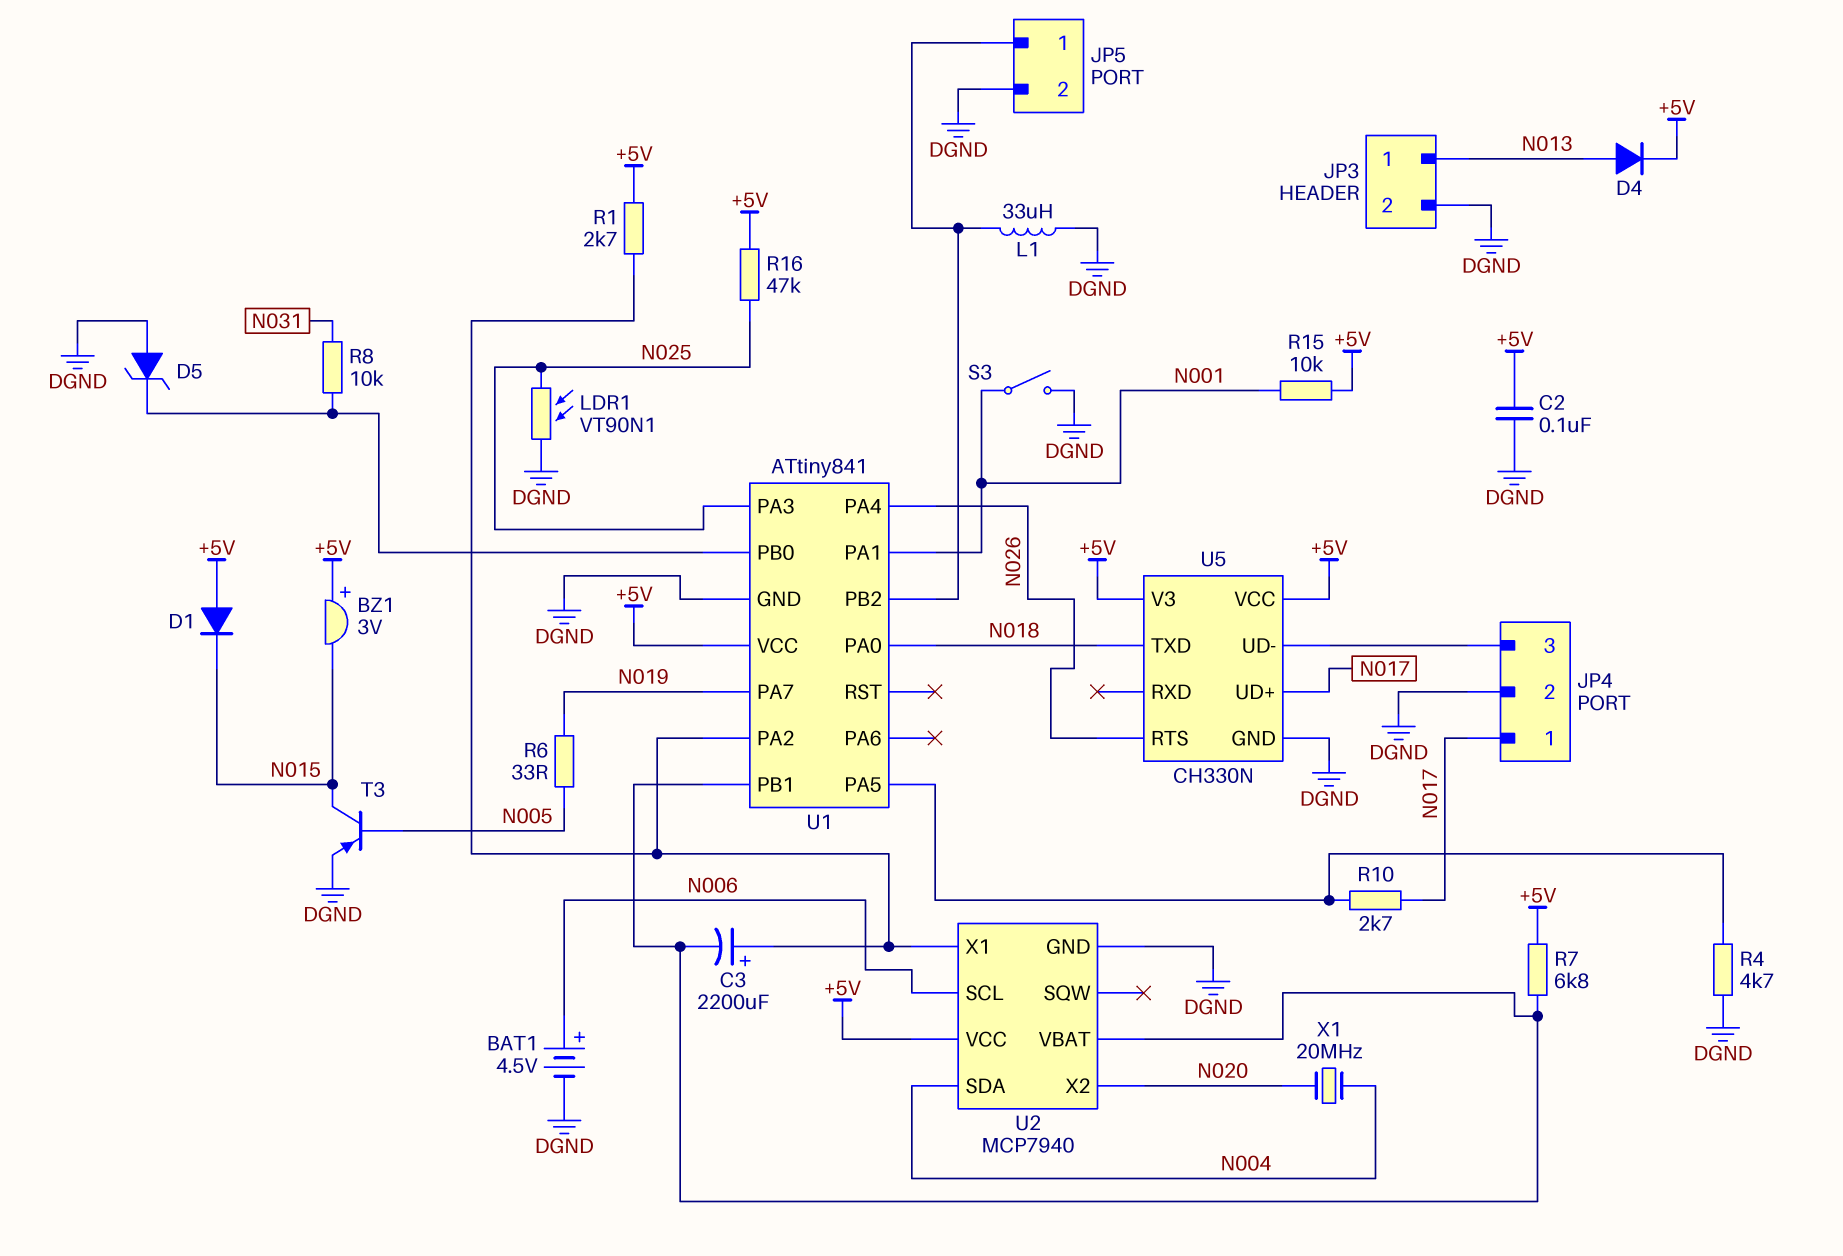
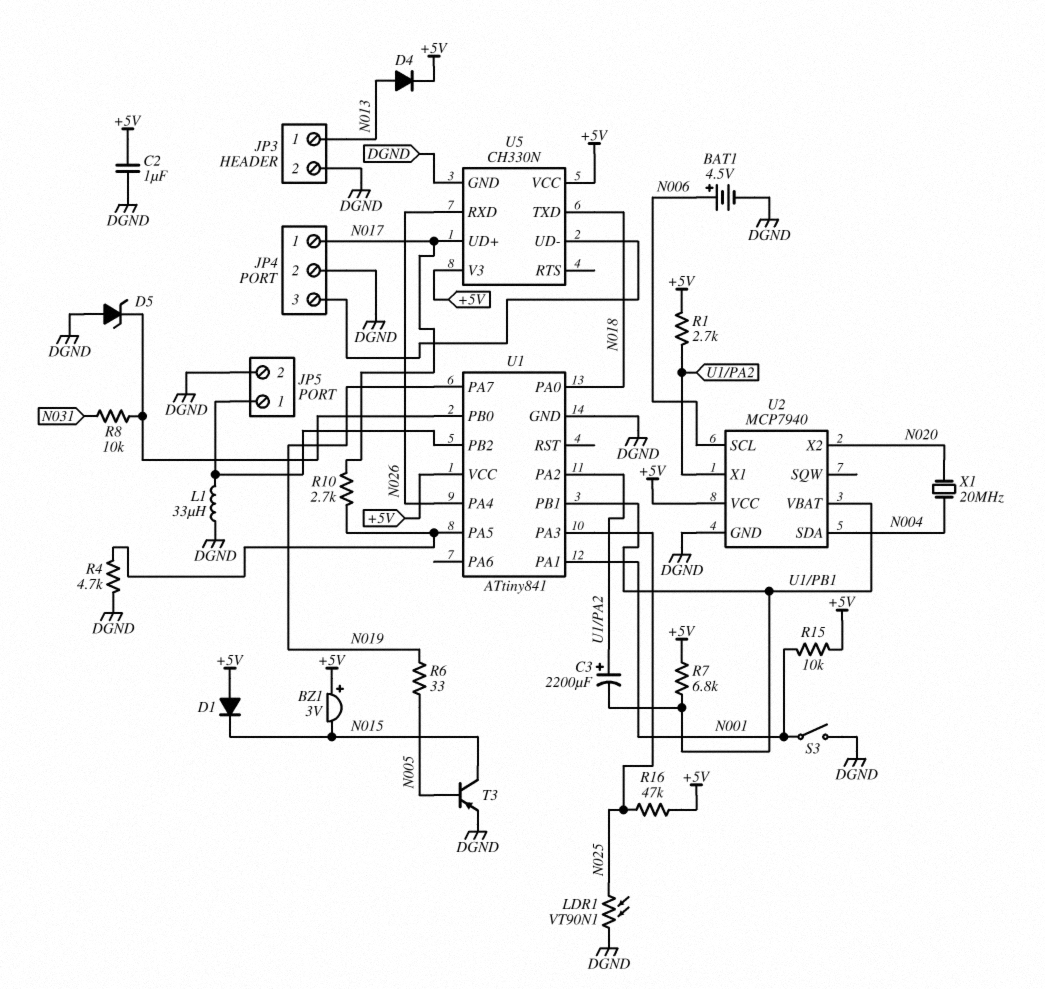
C2: 100nF (+5V, DGND) -> 1uF (+5V, DGND)
U5 pin RTS: N026 -> none
U5 pin RXD: none -> N026

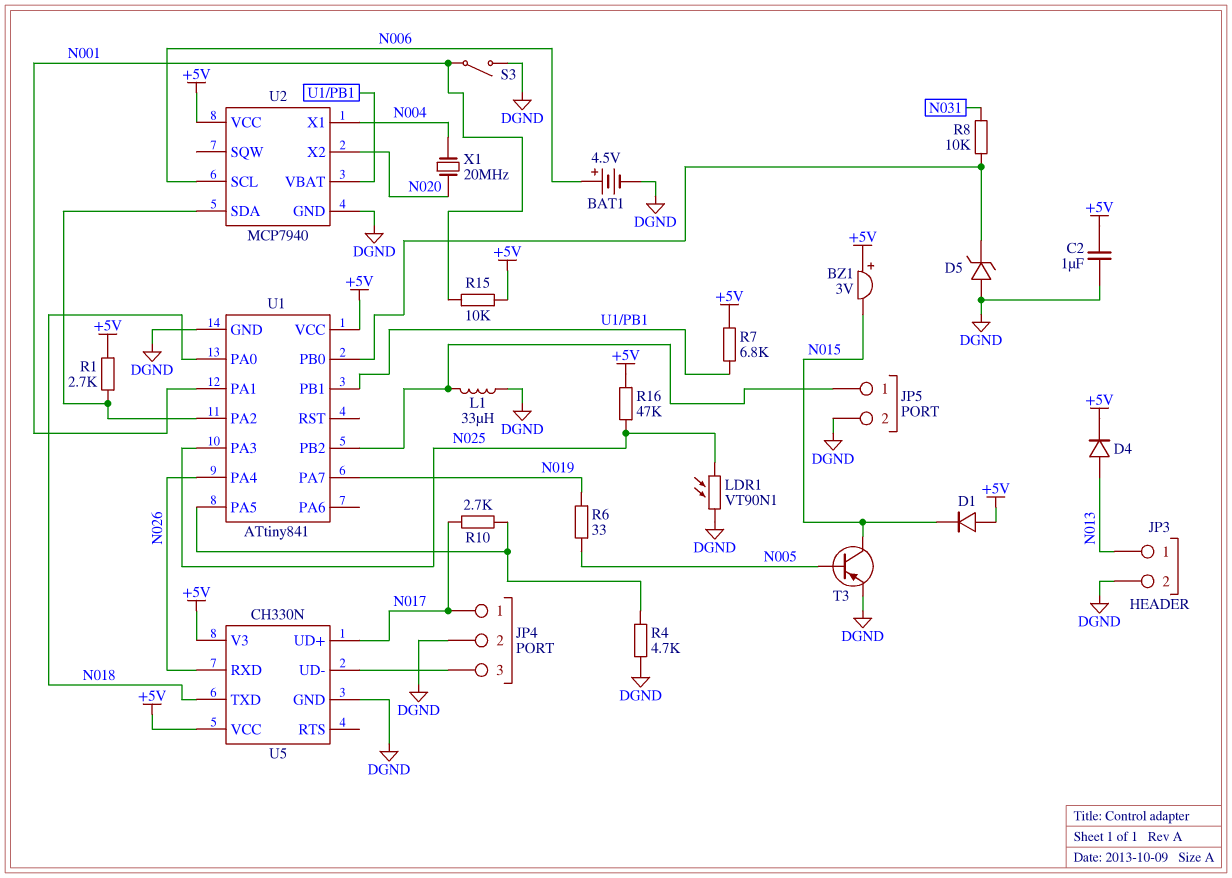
C3: 2200uF (plus U1/PA2, minus U1/PB1) -> none
U2 pin SDA: N004 -> U1/PA2
U2 pin X1: U1/PA2 -> N004

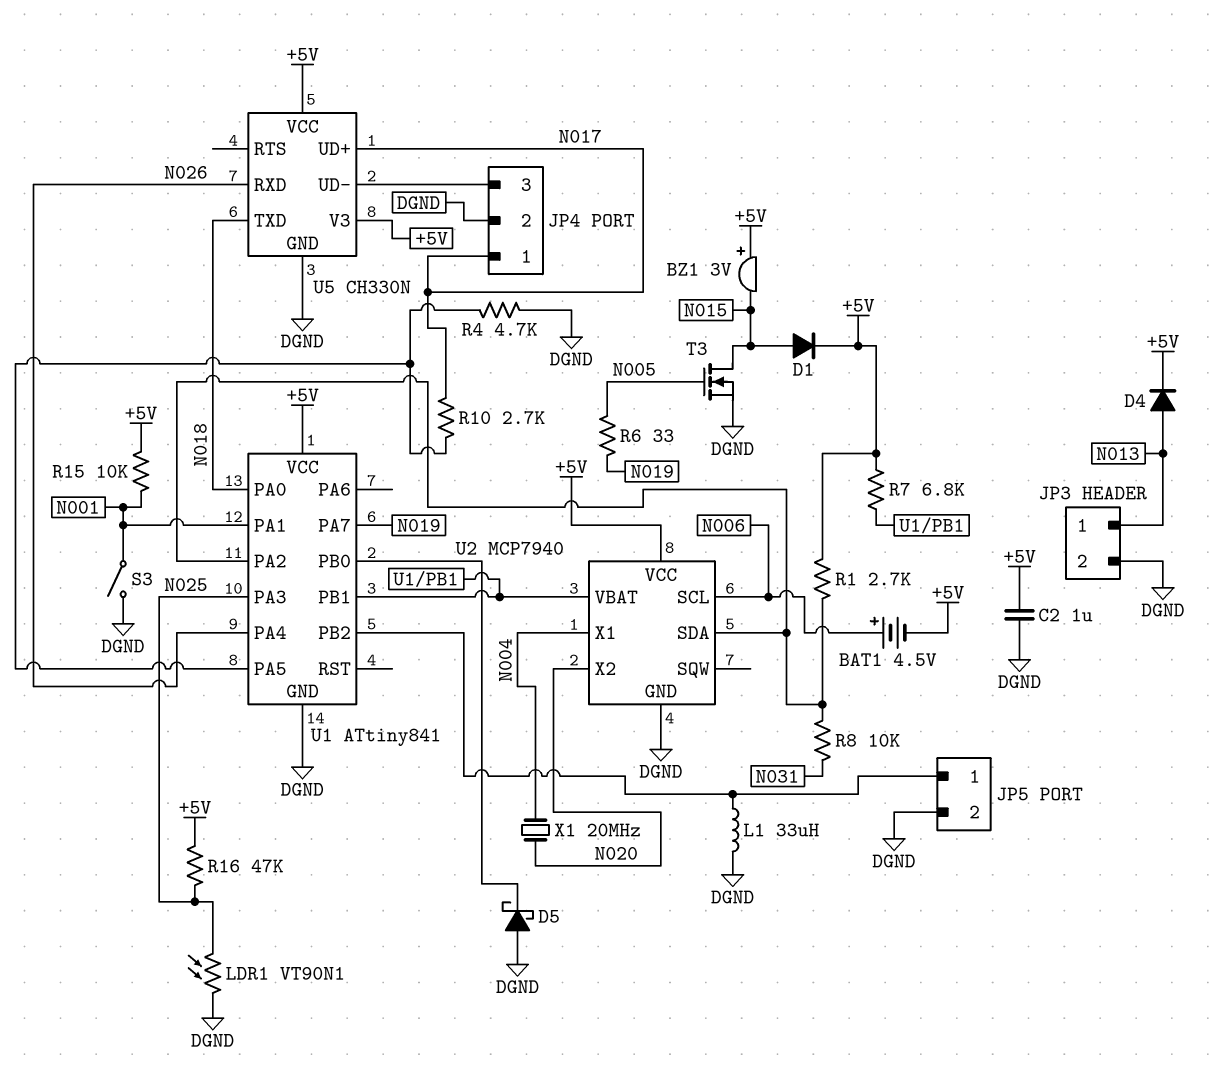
BAT1: 4.5V (plus N006, minus DGND) -> 4.5V (plus N006, minus +5V)
D1: diode (A +5V, K N015) -> diode (A N015, K +5V)
D5: zener (A DGND, K U1/PB0) -> schottky (A DGND, K U1/PB0)
R8: 10k (N031, U1/PB0) -> 10k (N031, U1/PA2)
T3: PNP (B N005, C N015, E DGND) -> NMOS (G N005, D N015, S DGND)

